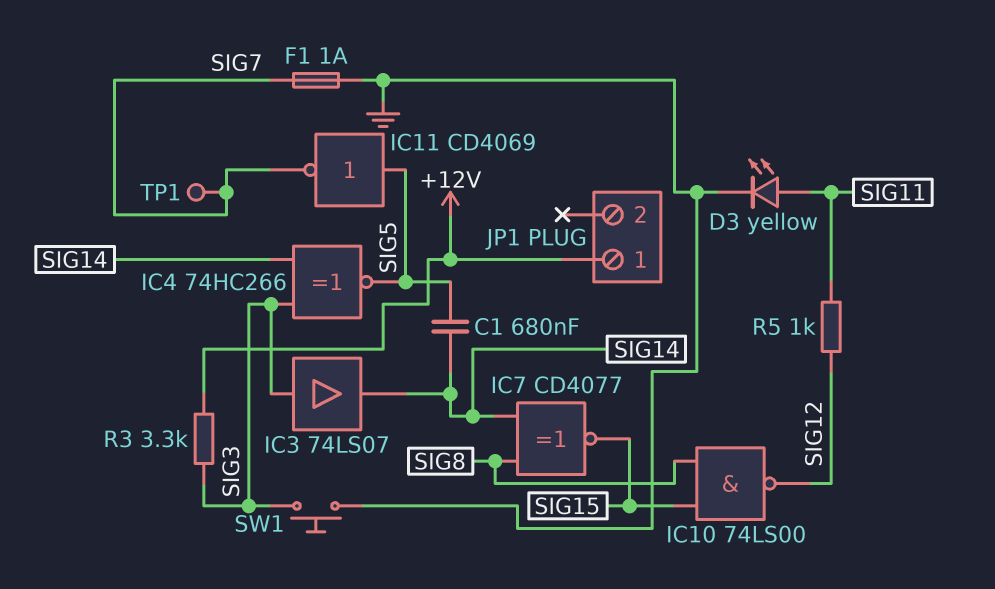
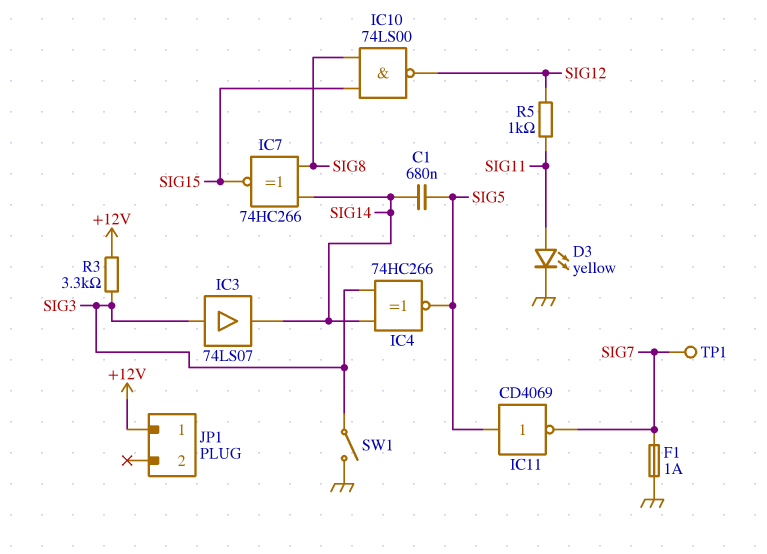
IC7: XNOR CD4077 (in SIG8, in SIG14, out SIG15) -> XNOR 74HC266 (in SIG8, in SIG14, out SIG15)
SW1: button (GND, SIG3) -> switch (GND, SIG3)

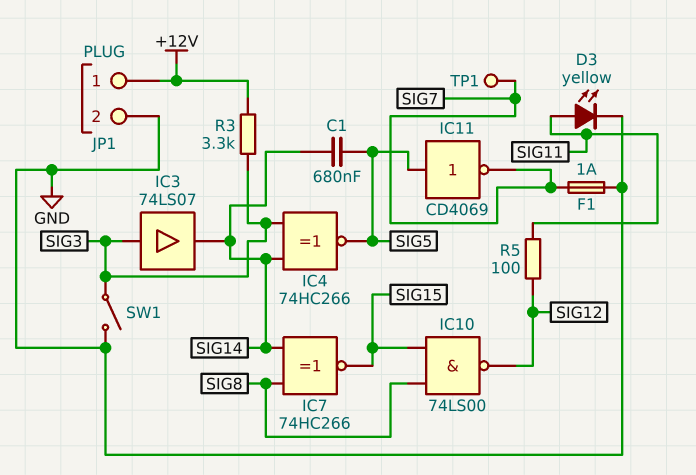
JP1 pin 2: none -> GND
R5: 1k (SIG11, SIG12) -> 100 (SIG11, SIG12)

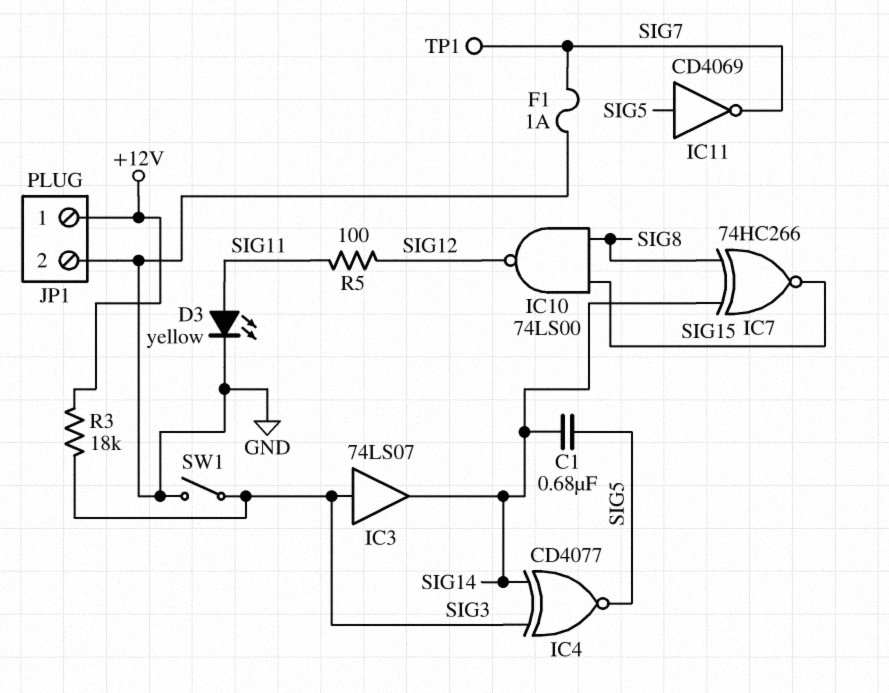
IC4: XNOR 74HC266 (in SIG3, in SIG14, out SIG5) -> XNOR CD4077 (in SIG3, in SIG14, out SIG5)
R3: 3.3k (+12V, SIG3) -> 18k (+12V, SIG3)

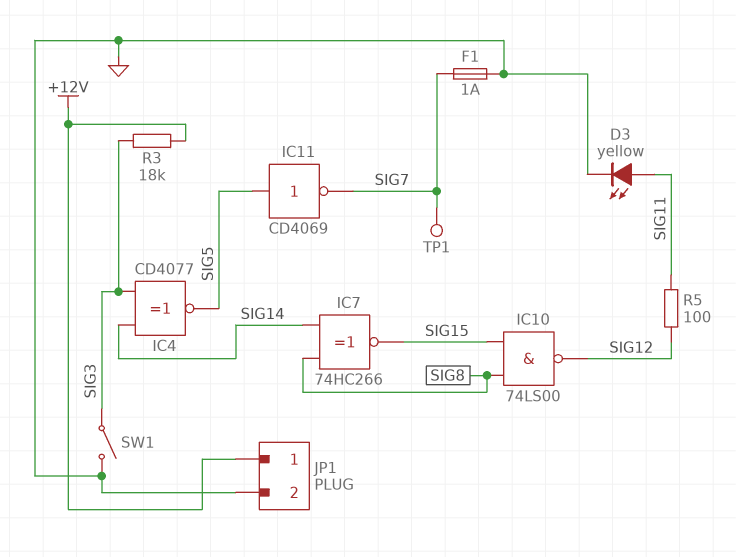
C1: 680nF (SIG5, SIG14) -> none
IC3: buffer 74LS07 (in SIG3, out SIG14) -> none

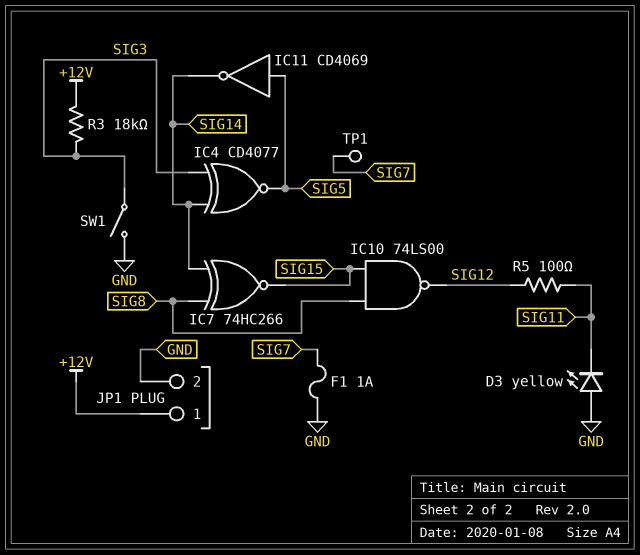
D3: LED yellow (A SIG11, K GND) -> LED yellow (A GND, K SIG11)
IC11: NOT CD4069 (in SIG5, out SIG7) -> NOT CD4069 (in SIG5, out SIG14)

